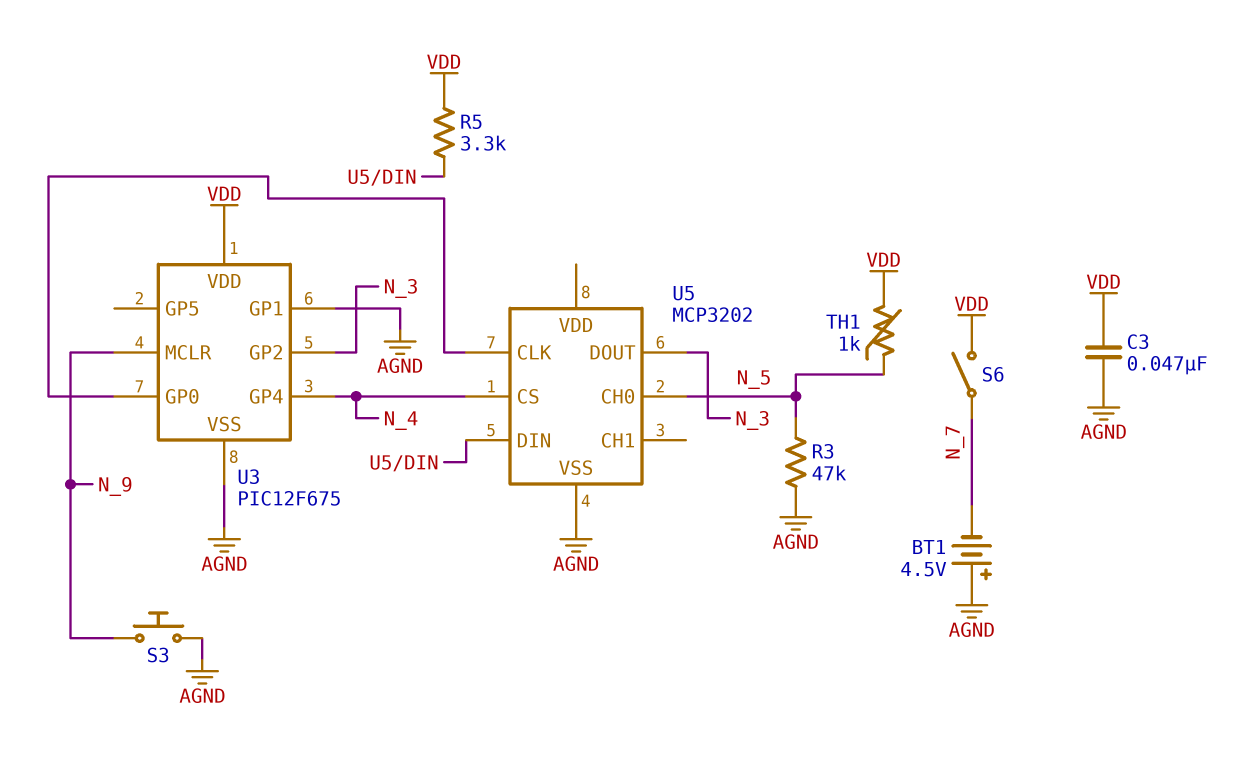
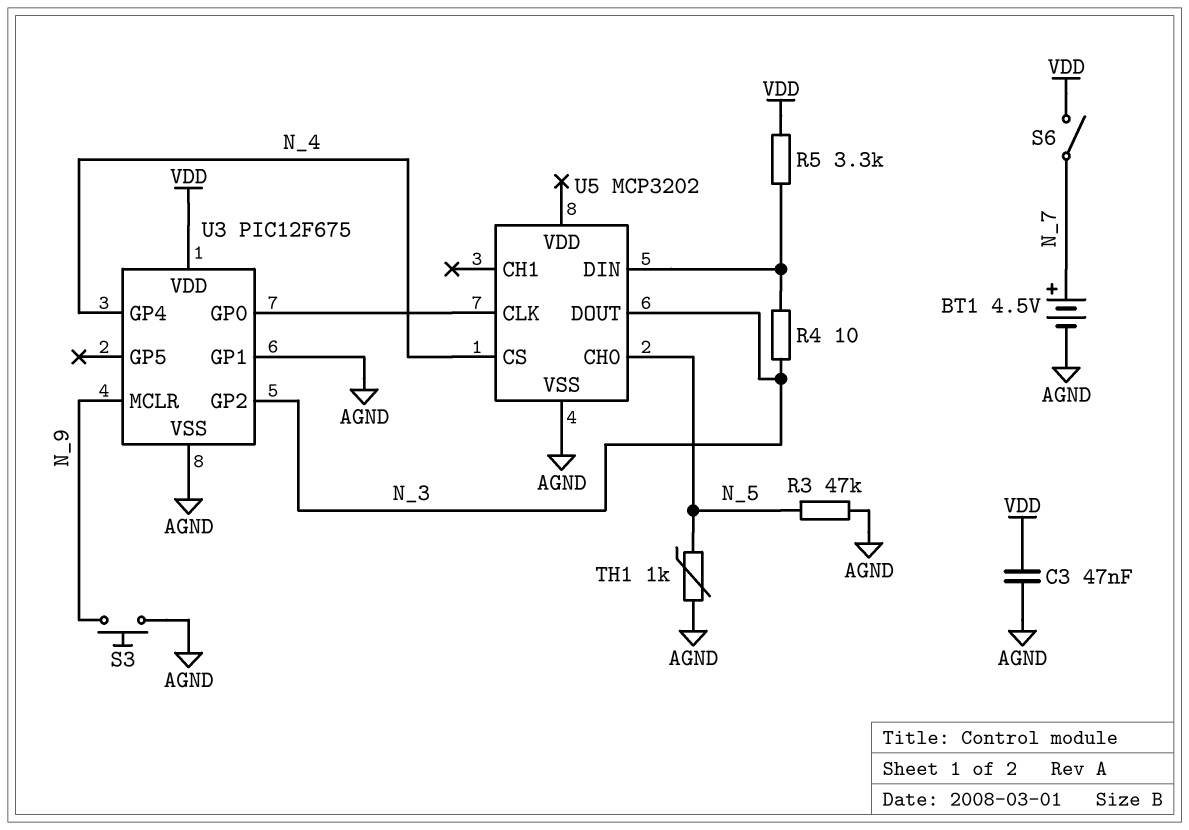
BT1: 4.5V (plus AGND, minus N_7) -> 4.5V (plus N_7, minus AGND)
R4: none -> 10 (N_3, U5/DIN)
TH1: 1k (N_5, VDD) -> 1k (AGND, N_5)

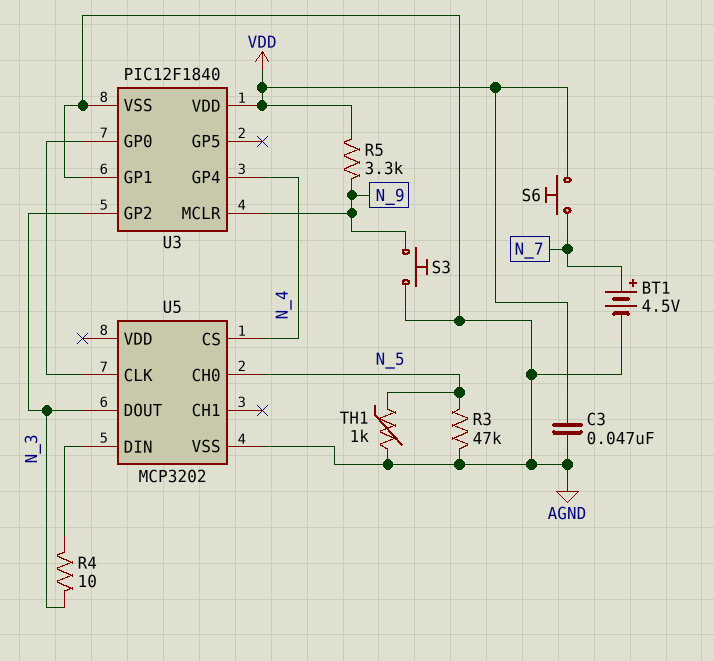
R5: 3.3k (U5/DIN, VDD) -> 3.3k (N_9, VDD)
S6: switch (N_7, VDD) -> button (N_7, VDD)
U3: PIC12F675 -> PIC12F1840

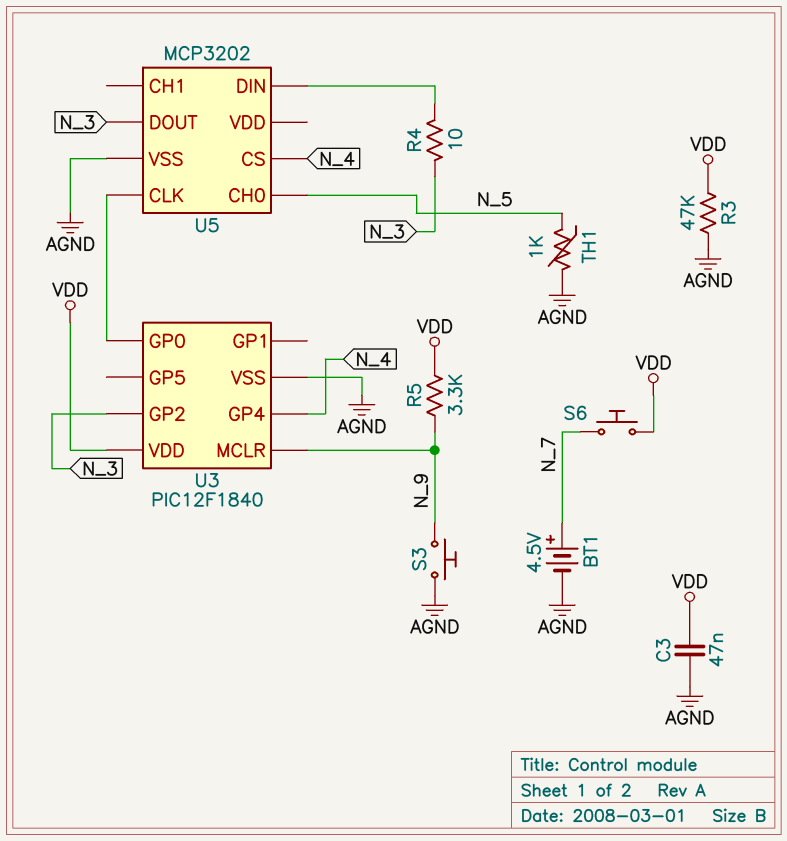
R3: 47k (AGND, N_5) -> 47k (AGND, VDD)
U3 pin GP1: AGND -> none

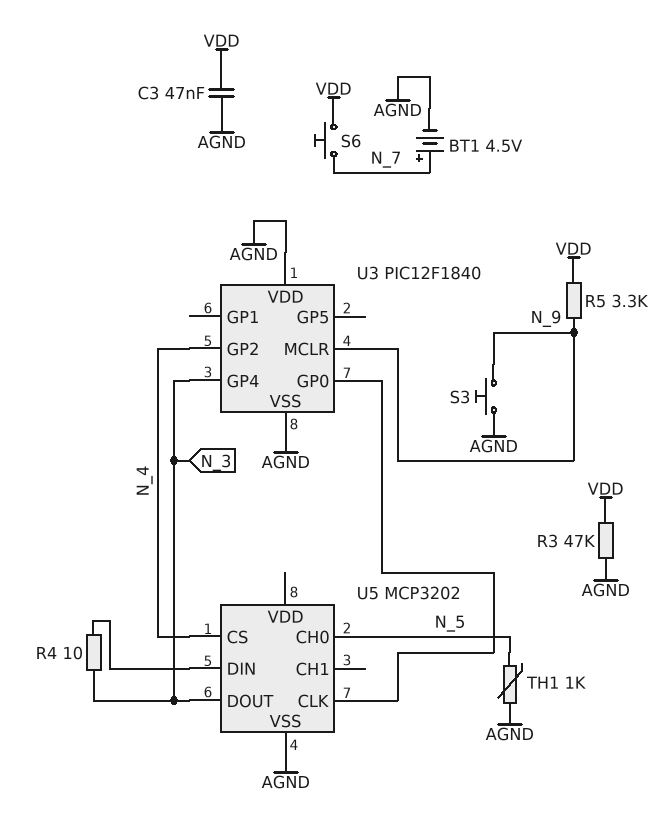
U3 pin GP2: N_3 -> N_4
U3 pin GP4: N_4 -> N_3
U3 pin VDD: VDD -> AGND

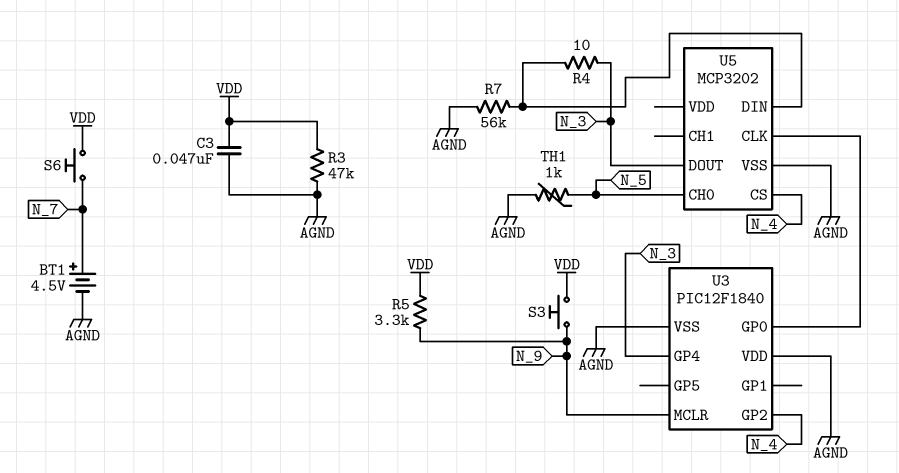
R7: none -> 56k (AGND, U5/DIN)
S3: button (AGND, N_9) -> button (N_9, VDD)

